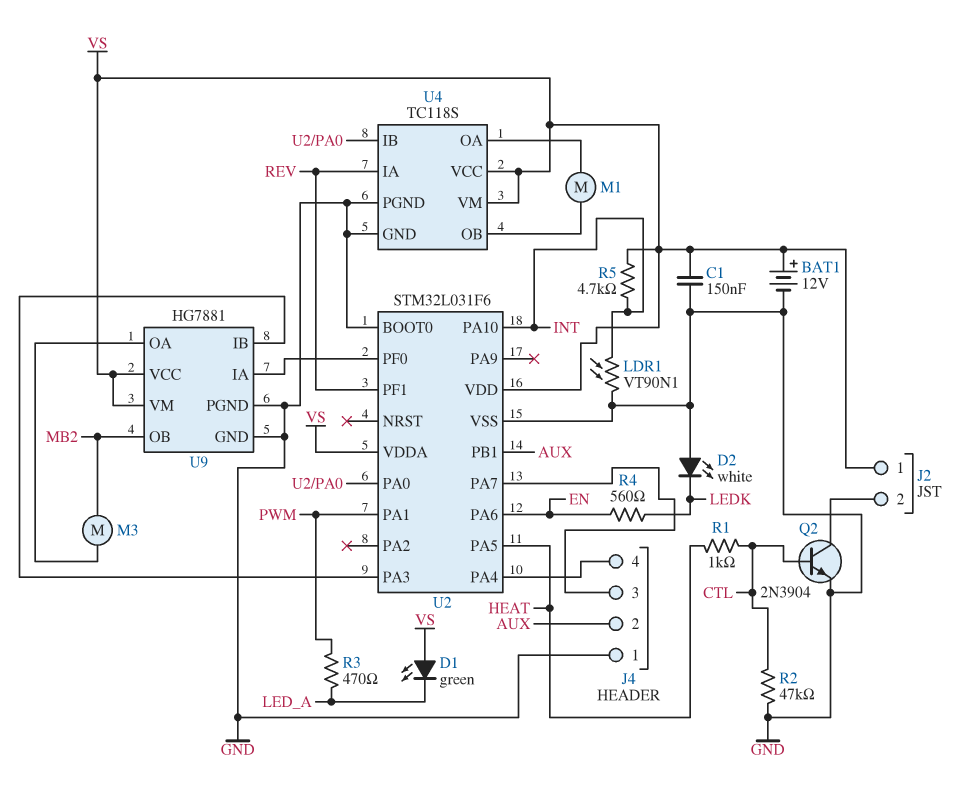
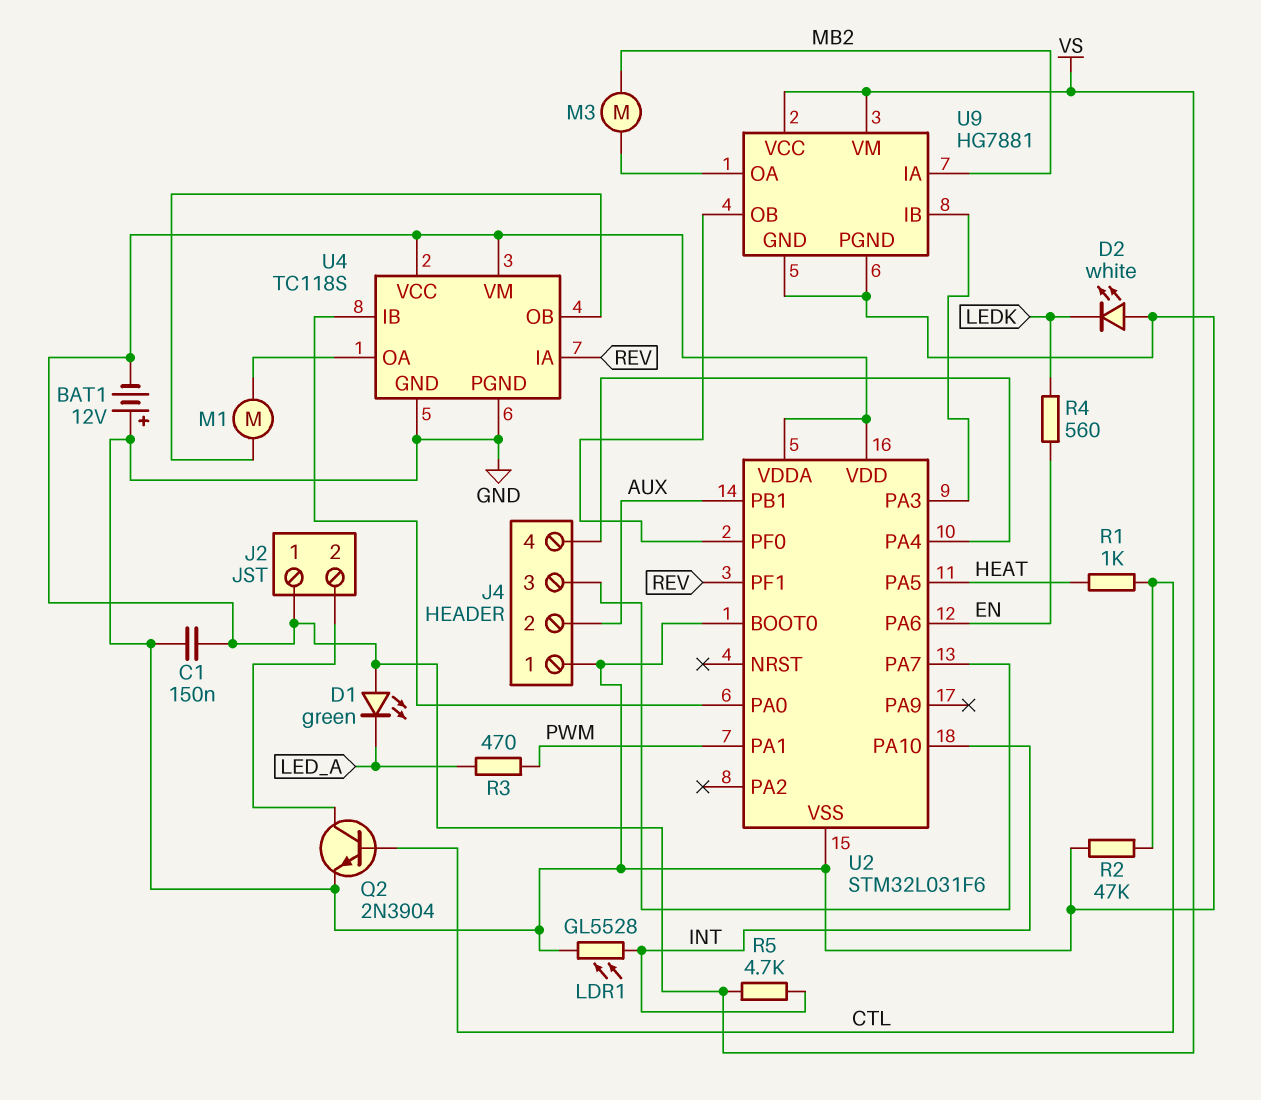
BAT1: 12V (plus VS, minus GND) -> 12V (plus GND, minus VS)
LDR1: VT90N1 (GND, INT) -> GL5528 (GND, INT)
U9 pin IA: U2/PF0 -> MB2
U9 pin OB: MB2 -> U2/PF0

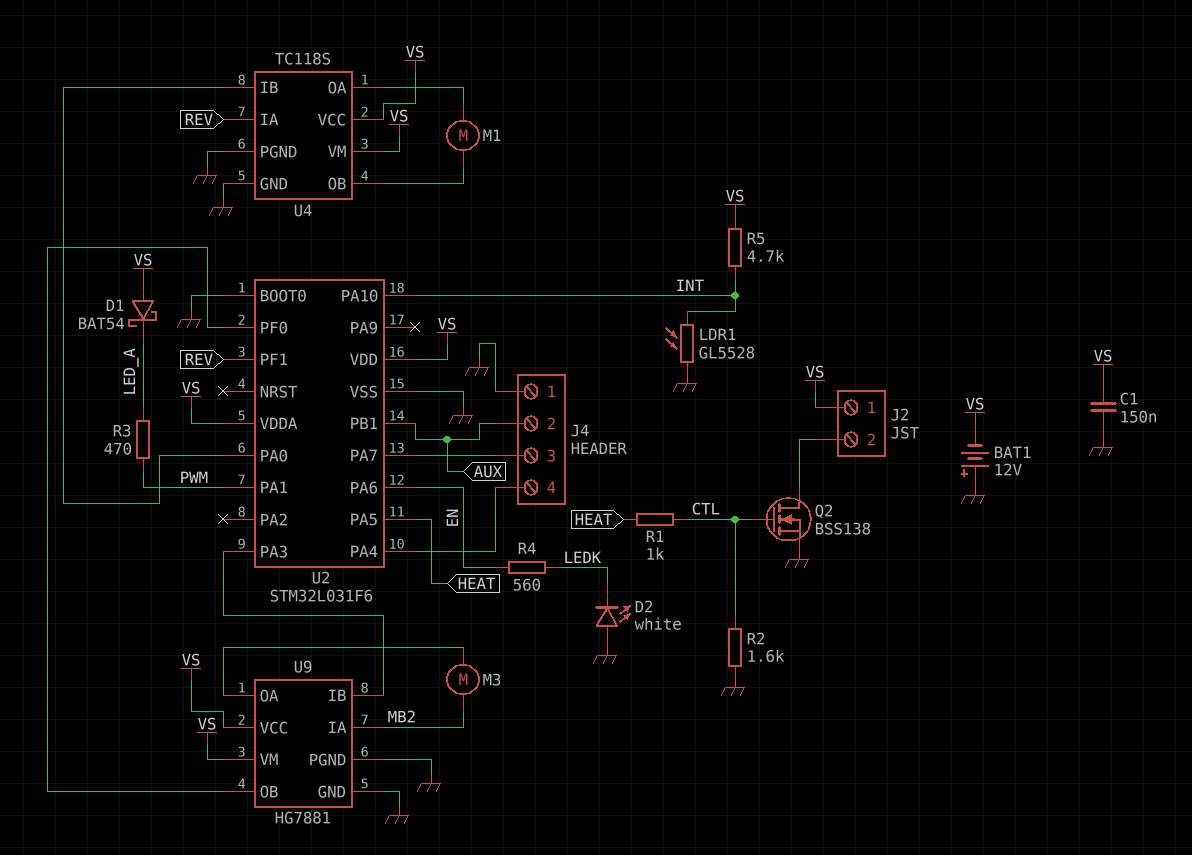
D1: LED green (A VS, K LED_A) -> schottky BAT54 (A VS, K LED_A)
Q2: NPN 2N3904 (B CTL, C J2/2, E GND) -> NMOS BSS138 (G CTL, D J2/2, S GND)
R2: 47k (CTL, GND) -> 1.6k (CTL, GND)

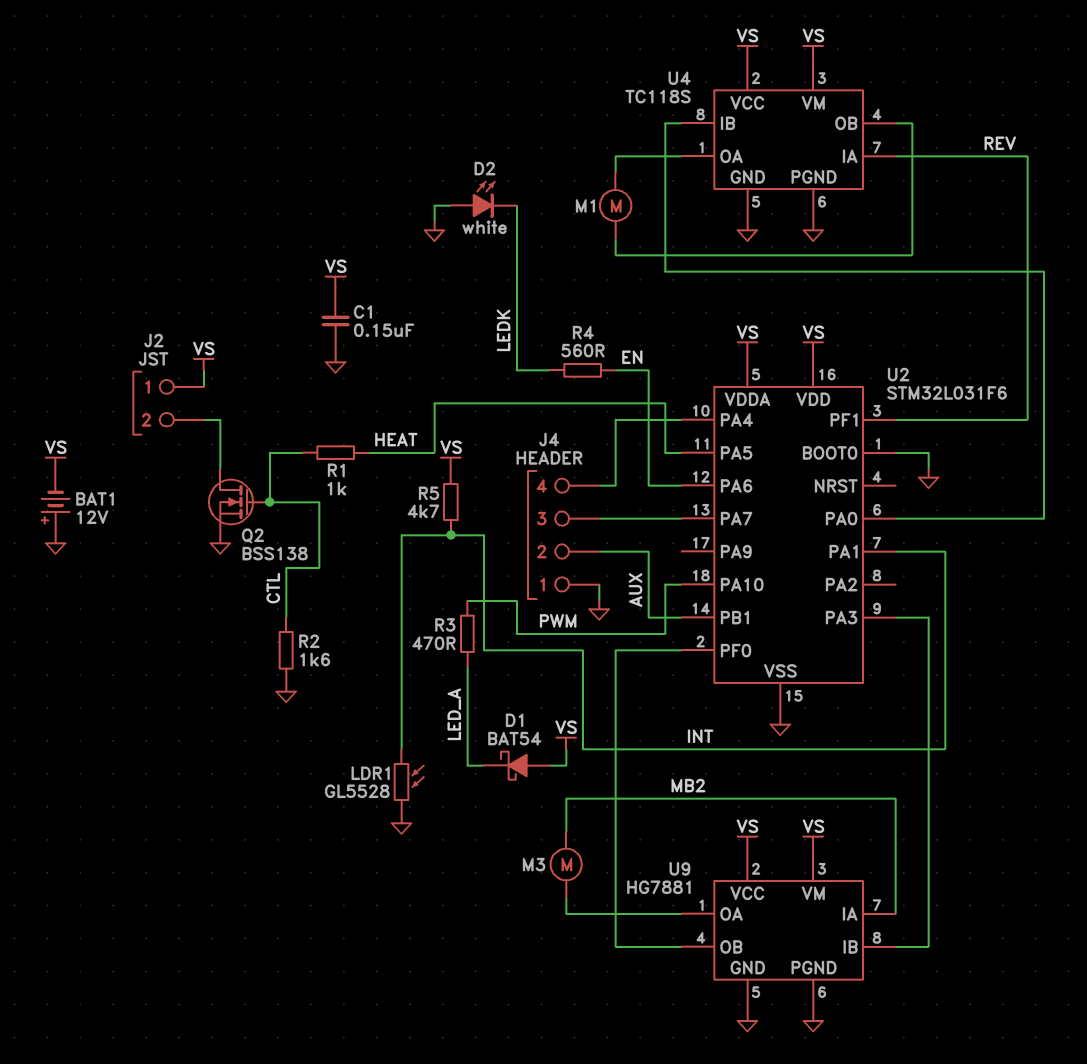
U2 pin PA1: PWM -> INT
U2 pin PA10: INT -> PWM

